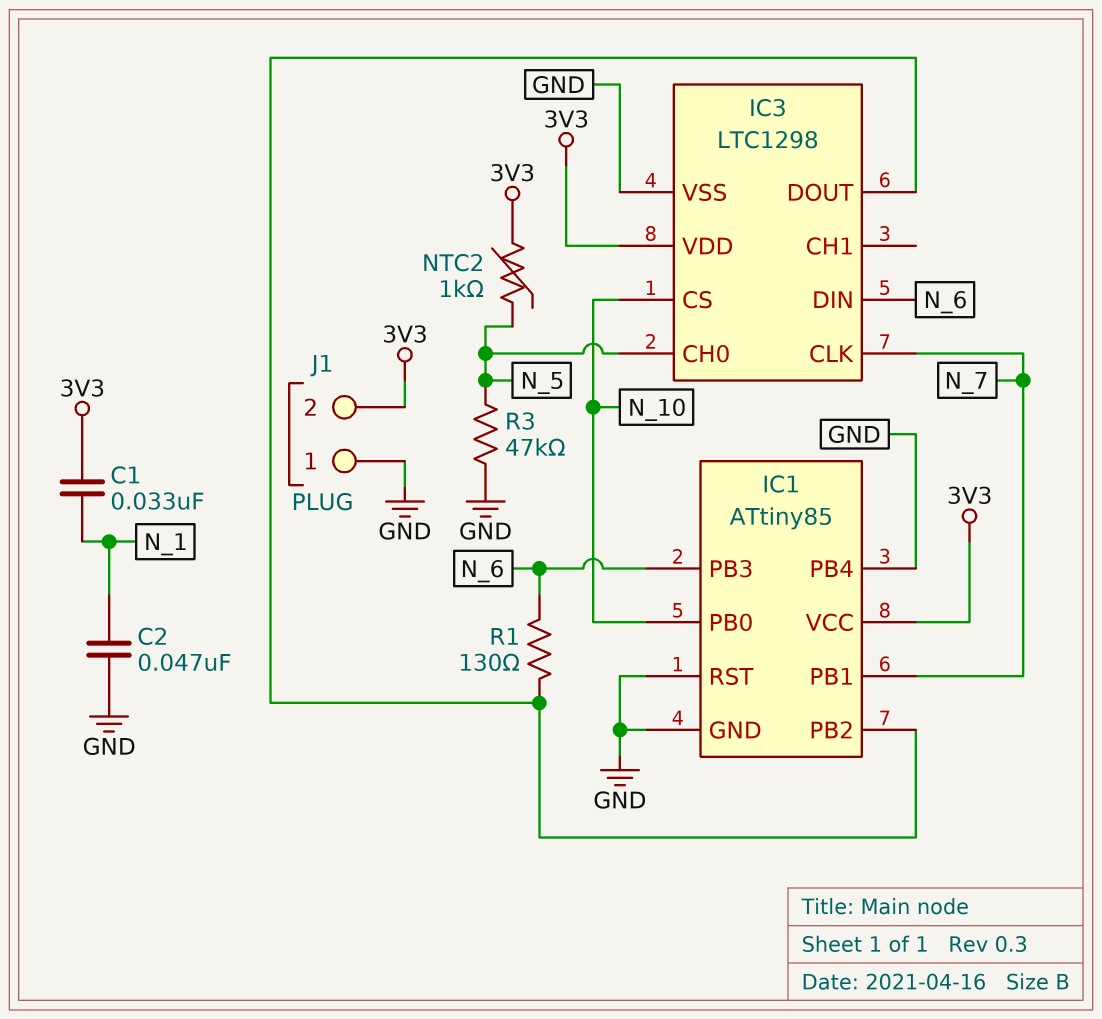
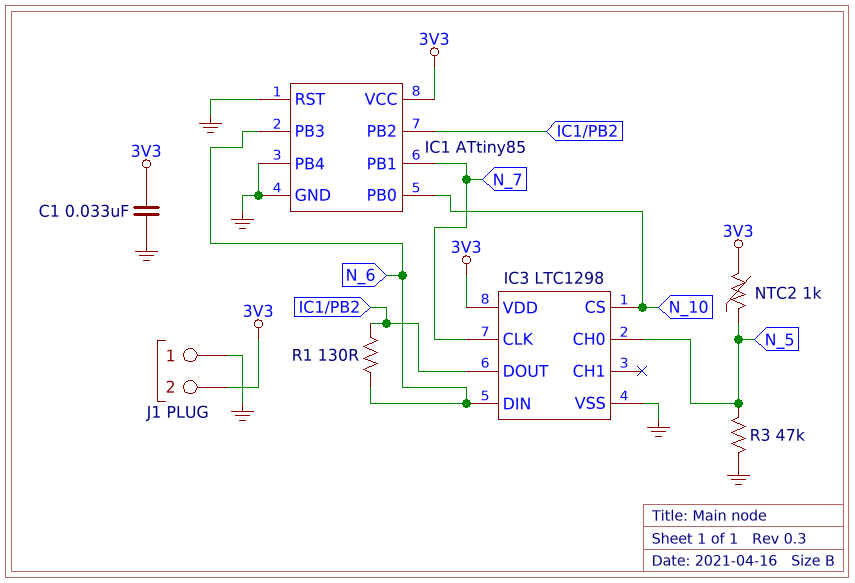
C1: 33nF (3V3, N_1) -> 33nF (3V3, GND)
C2: 47nF (GND, N_1) -> none

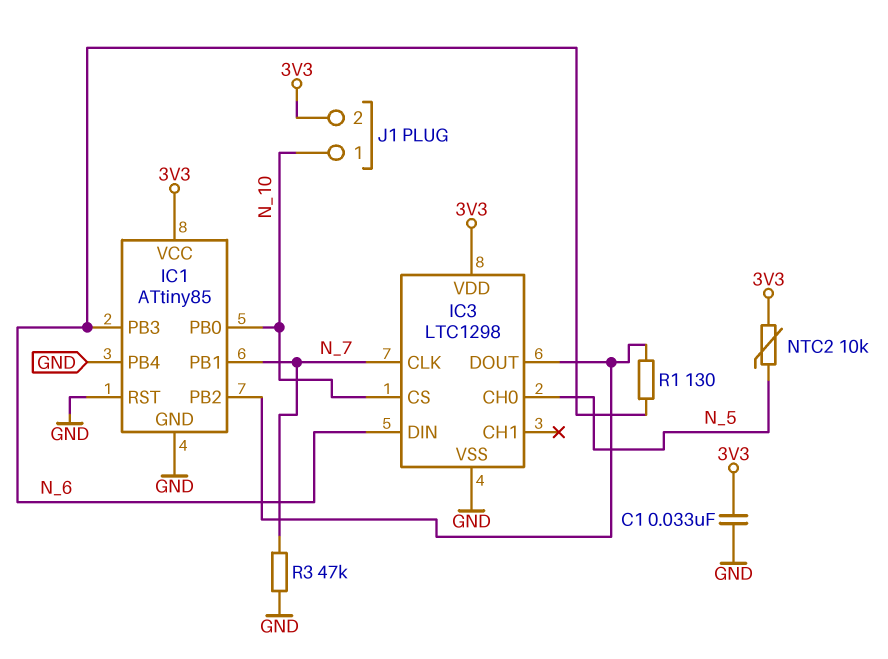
J1 pin 1: GND -> N_10
NTC2: 1k (3V3, N_5) -> 10k (3V3, N_5)
R3: 47k (GND, N_5) -> 47k (GND, N_7)

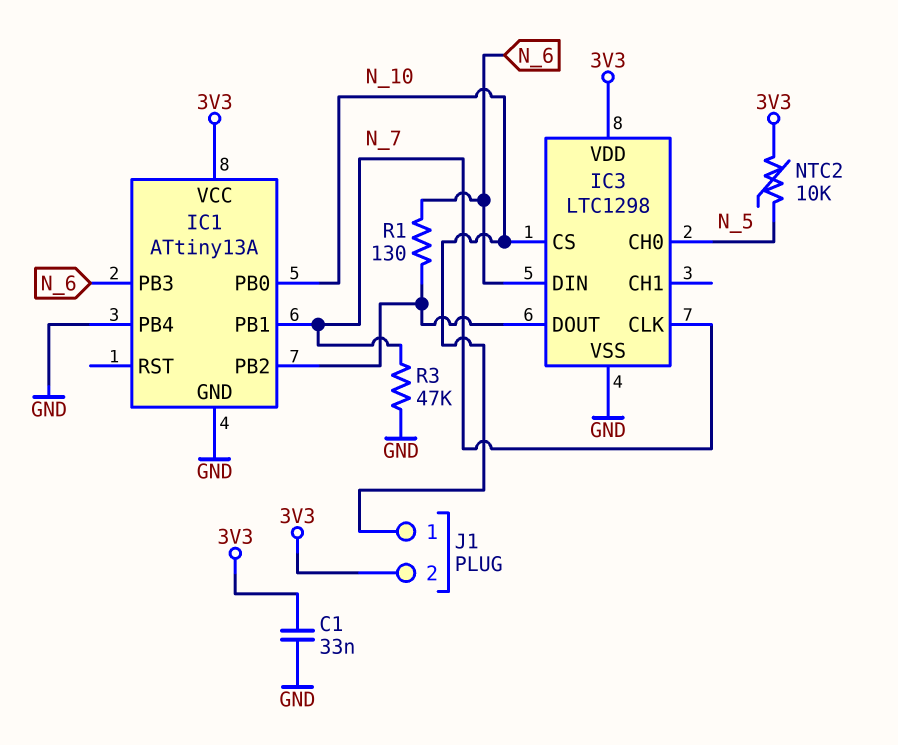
IC1: ATtiny85 -> ATtiny13A
IC1 pin RST: GND -> none

